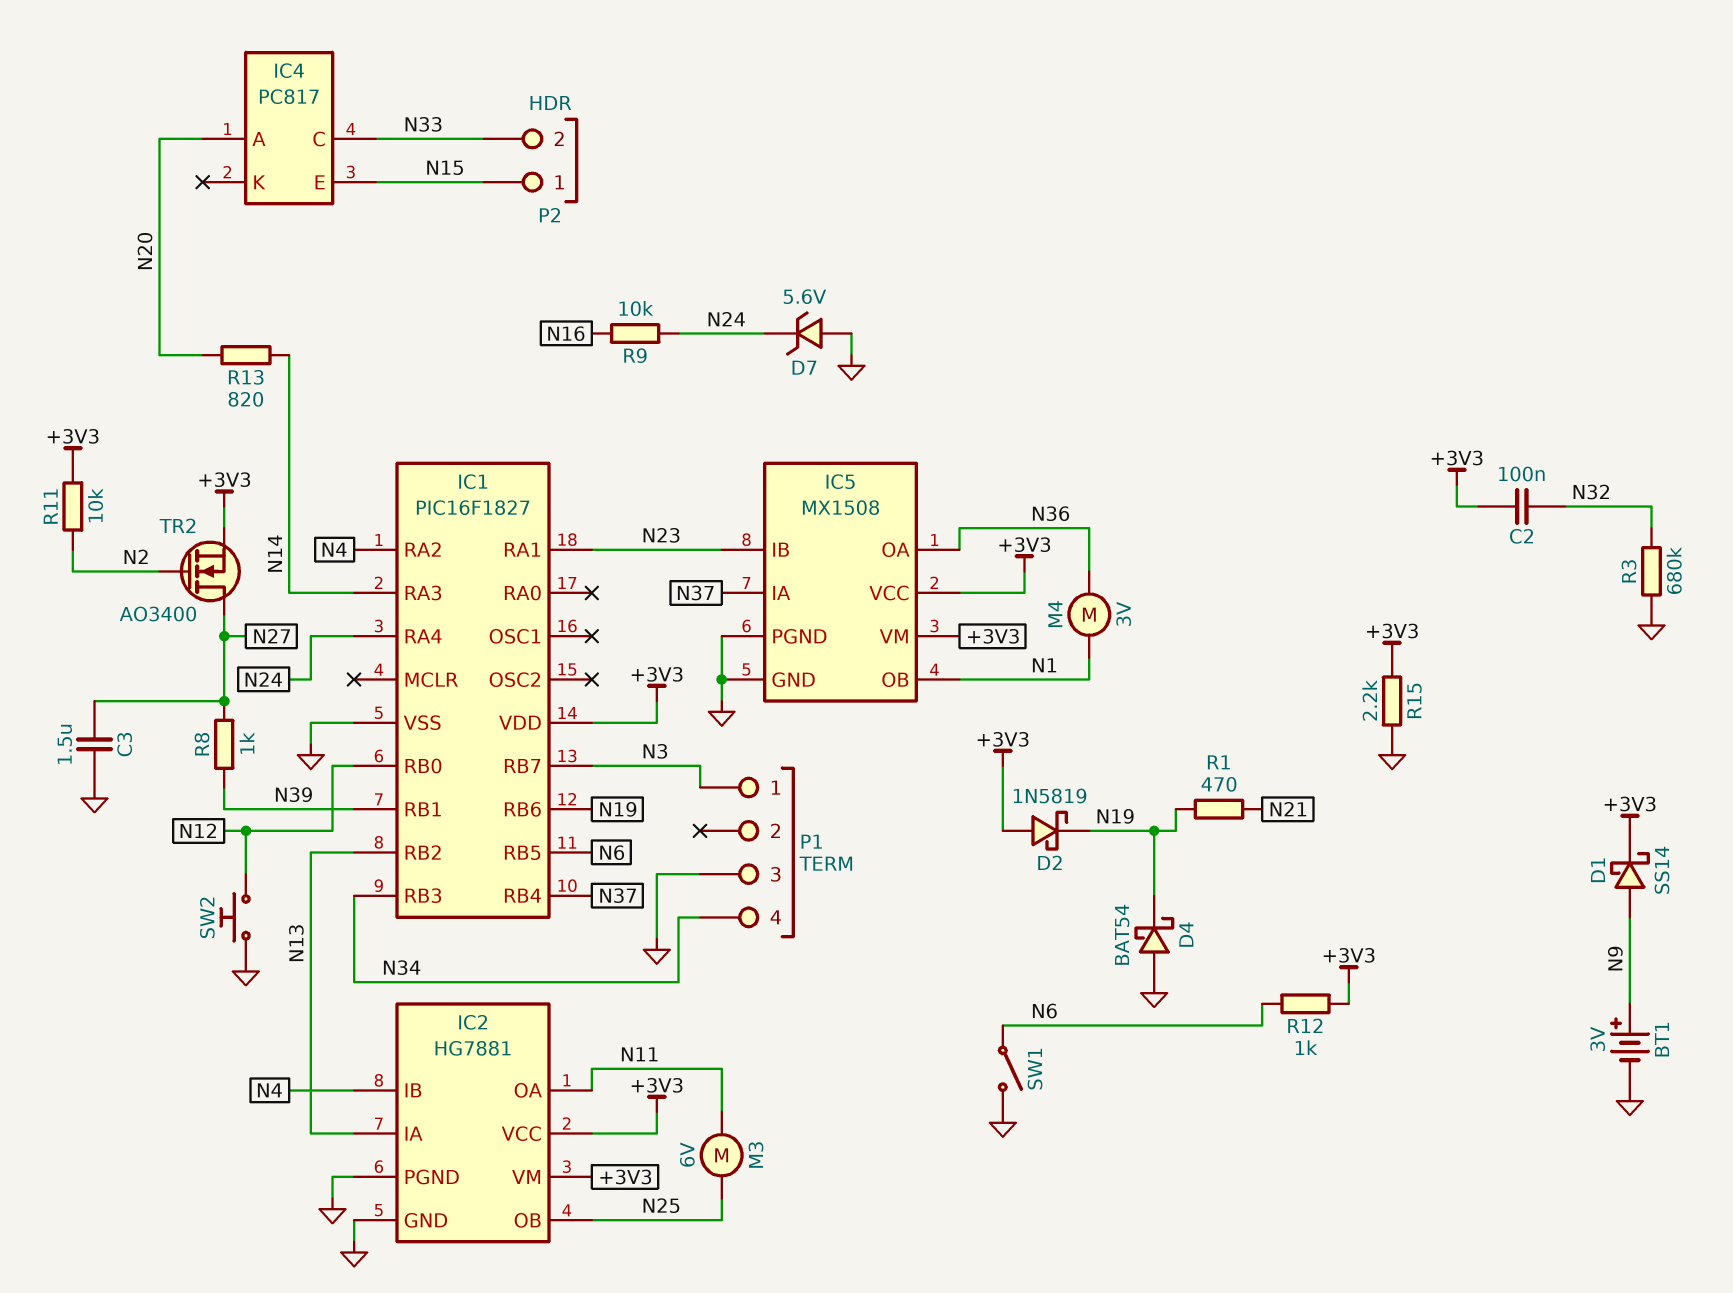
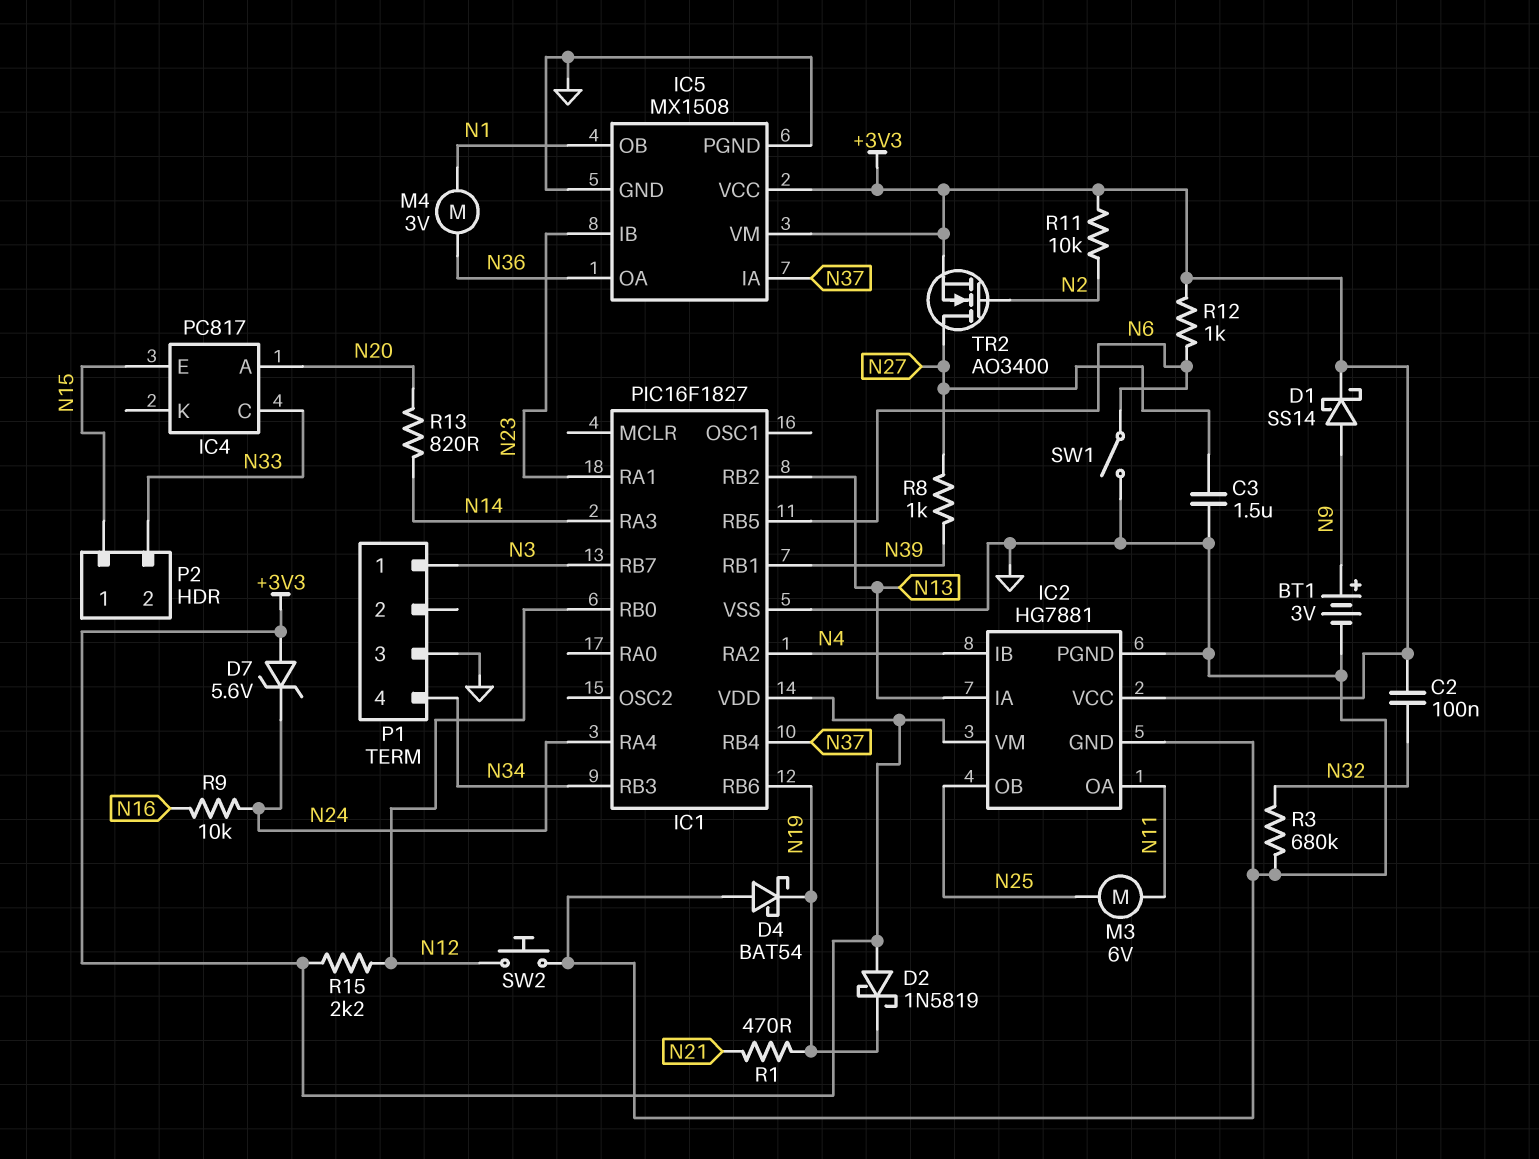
D7: zener 5.6V (A GND, K N24) -> zener 5.6V (A +3V3, K N24)
R15: 2.2k (+3V3, GND) -> 2.2k (+3V3, N12)

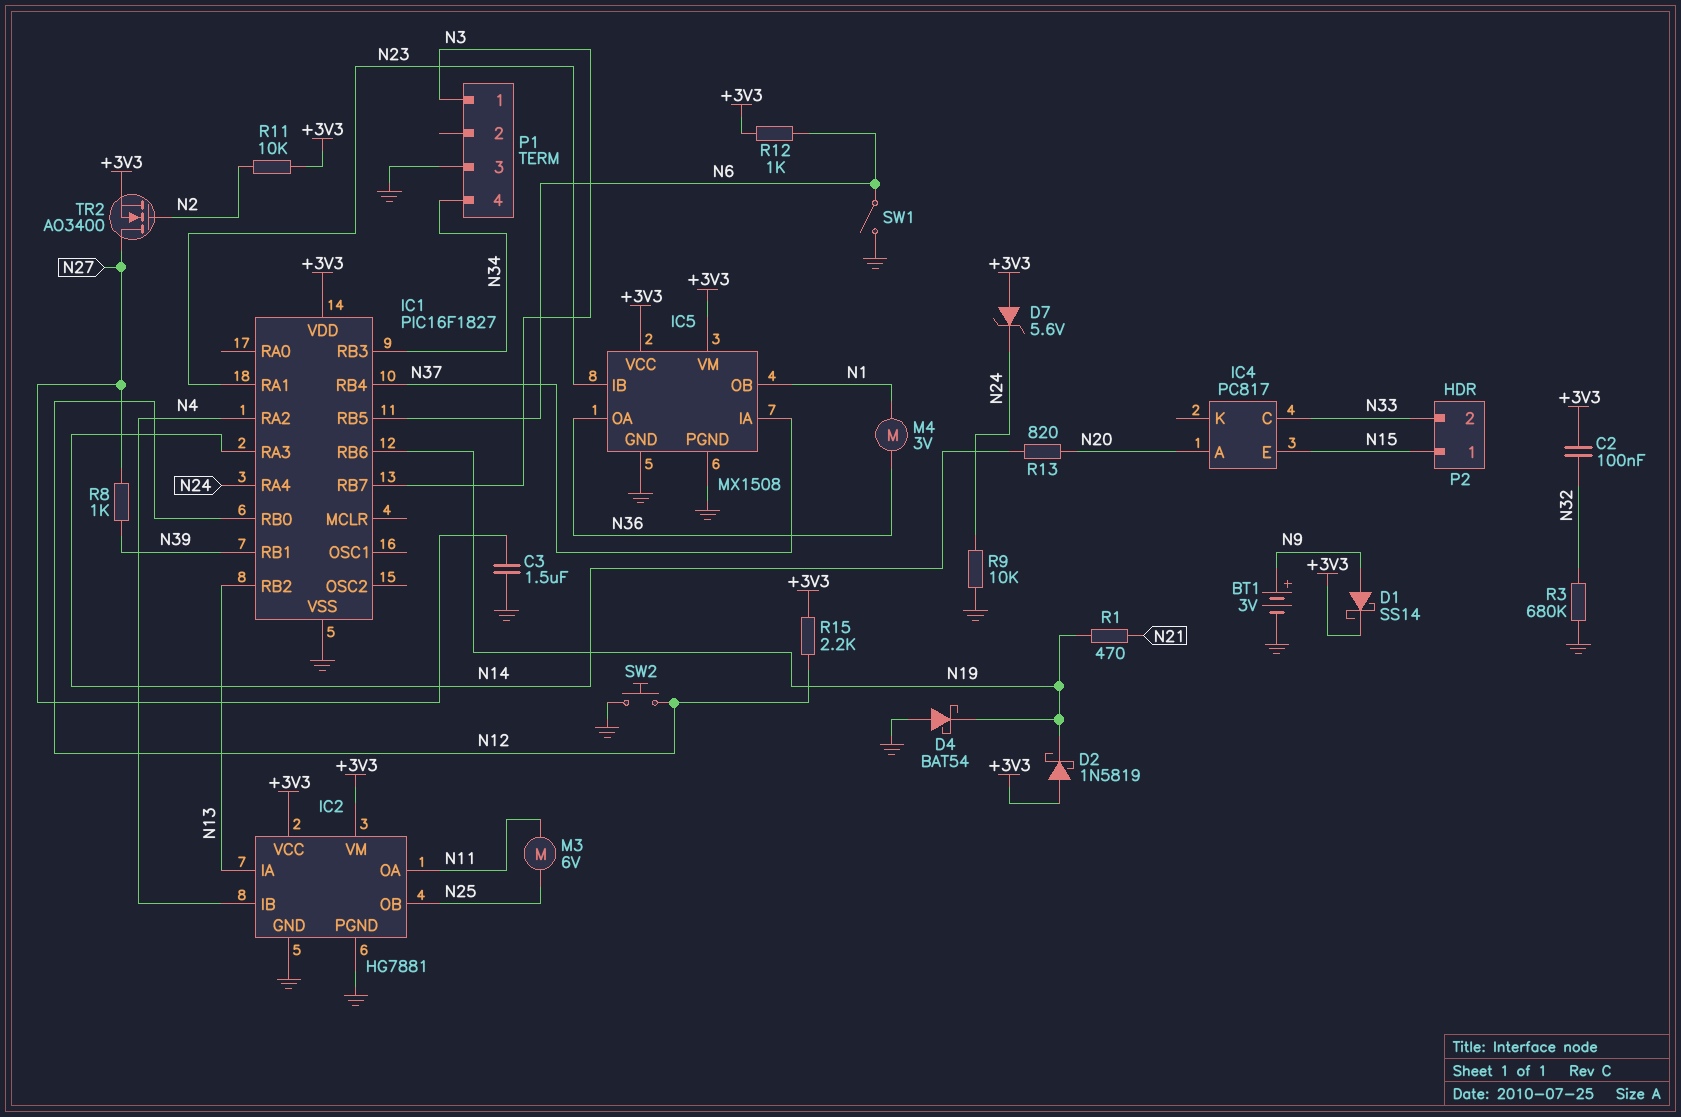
R9: 10k (N16, N24) -> 10k (GND, N24)

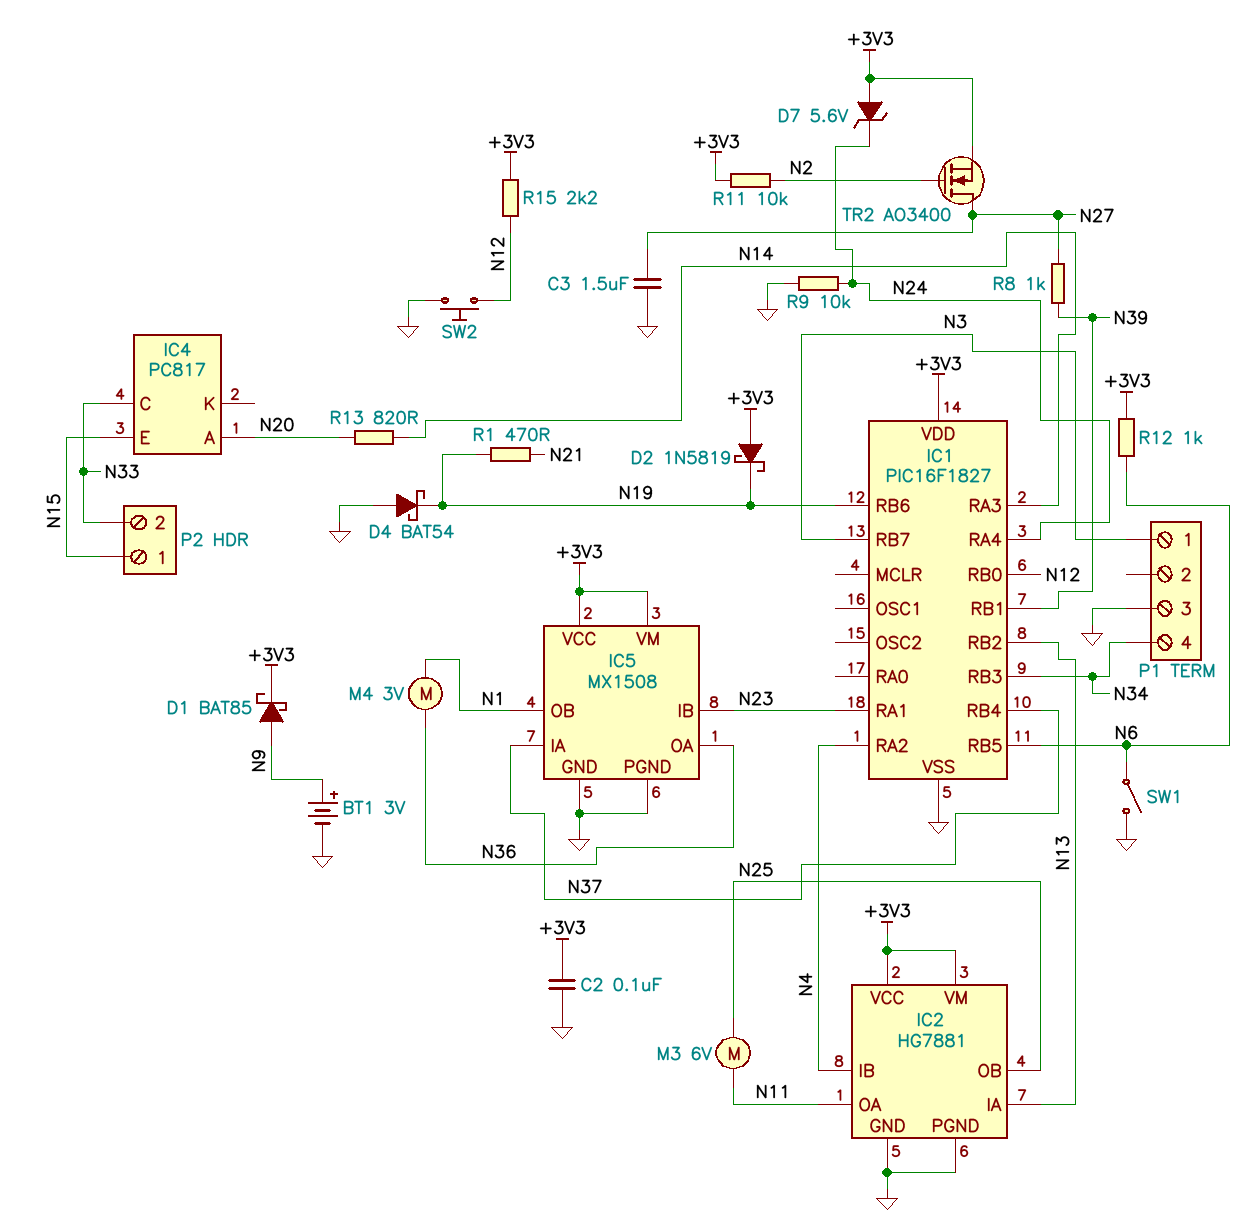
C2: 100nF (+3V3, N32) -> 100nF (+3V3, GND)
D1: schottky SS14 (A N9, K +3V3) -> schottky BAT85 (A N9, K +3V3)
R3: 680k (GND, N32) -> none

